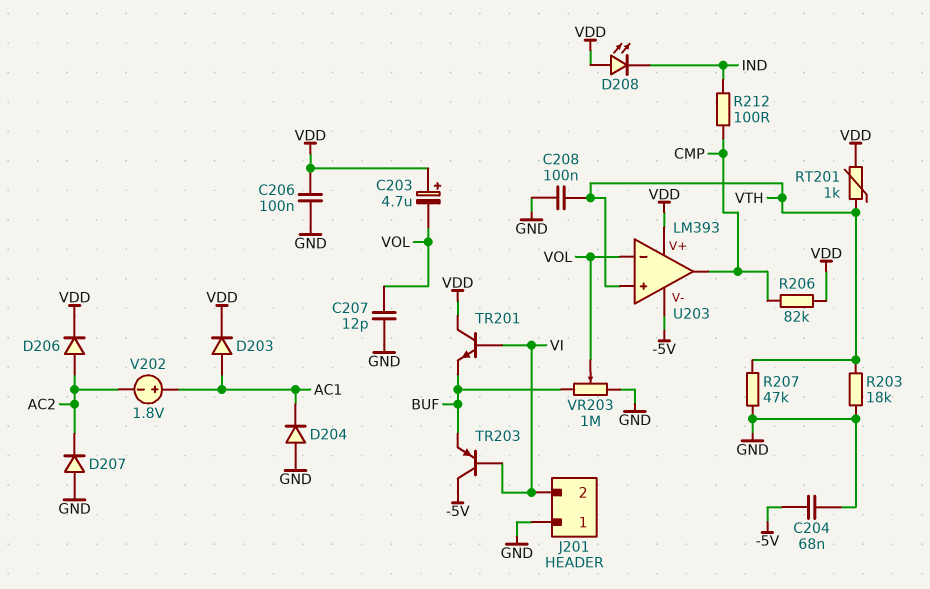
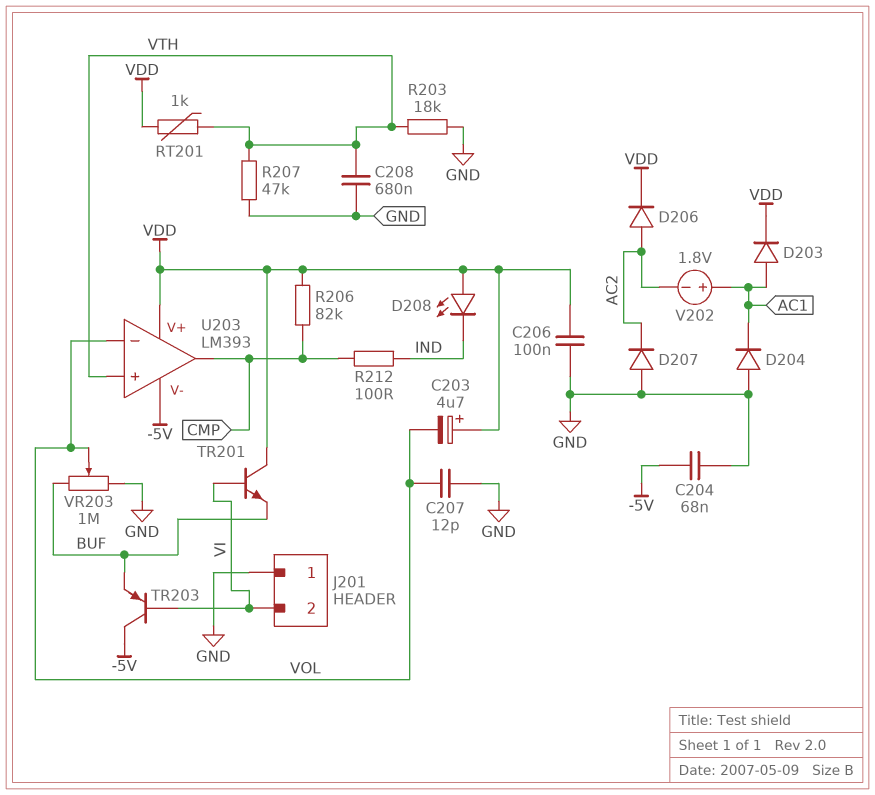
C208: 100nF (GND, VTH) -> 680nF (GND, VTH)

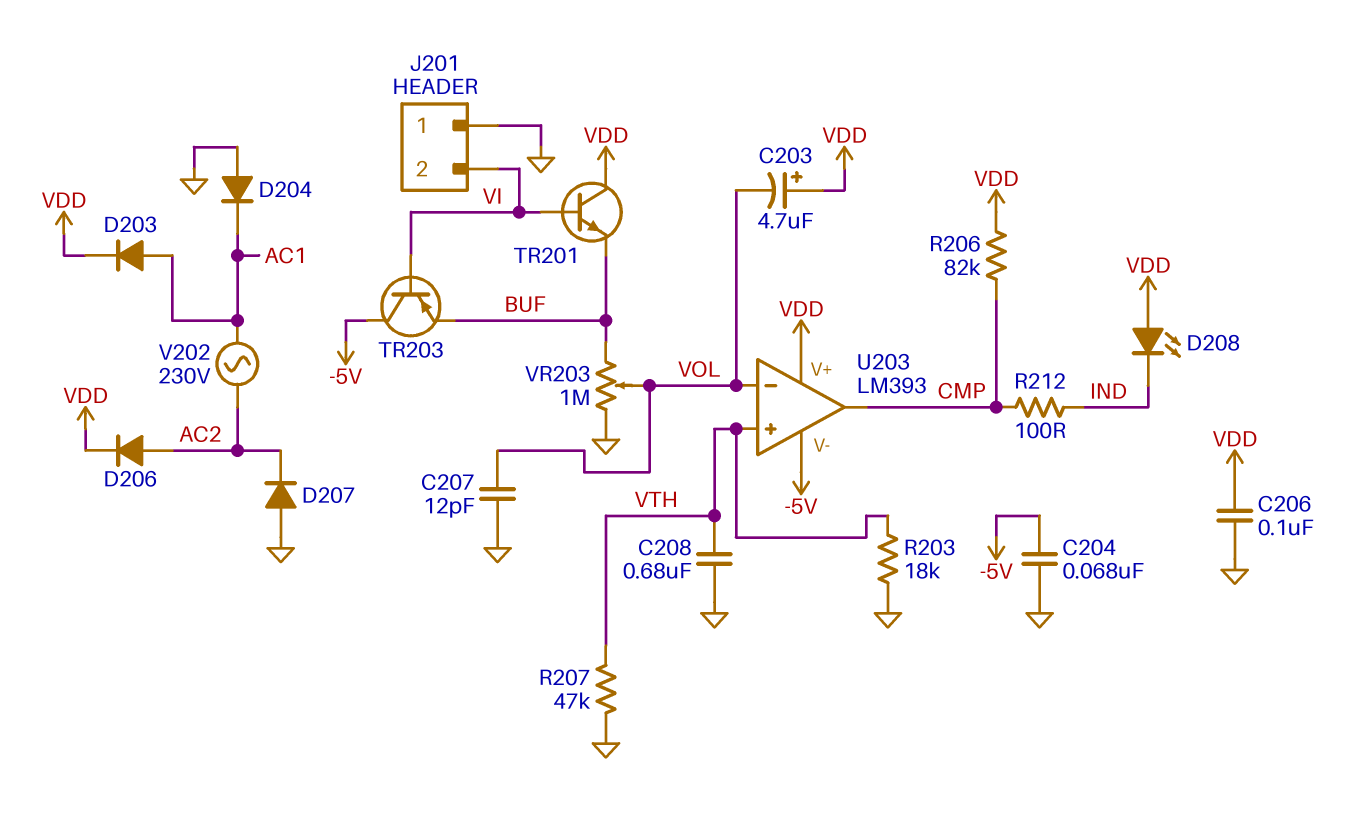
RT201: 1k (VDD, VTH) -> none
V202: 1.8V (plus AC1, minus AC2) -> AC 230V (AC1, AC2)

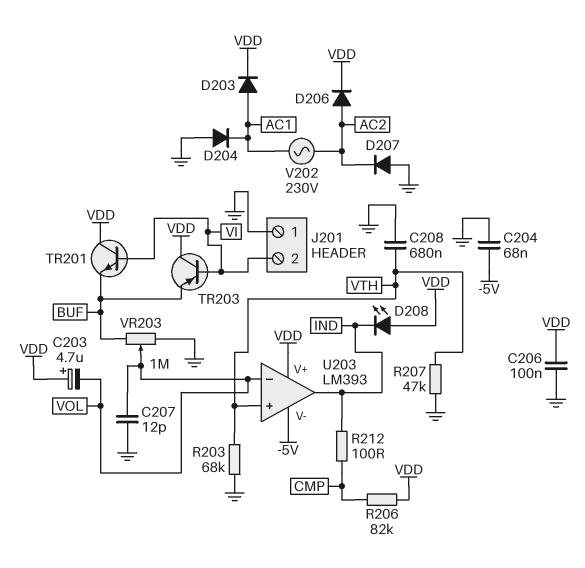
R203: 18k (GND, VTH) -> 68k (GND, VTH)
TR203: PNP (B VI, C -5V, E BUF) -> PNP (B VI, C VDD, E BUF)
U203 pin out: CMP -> IND

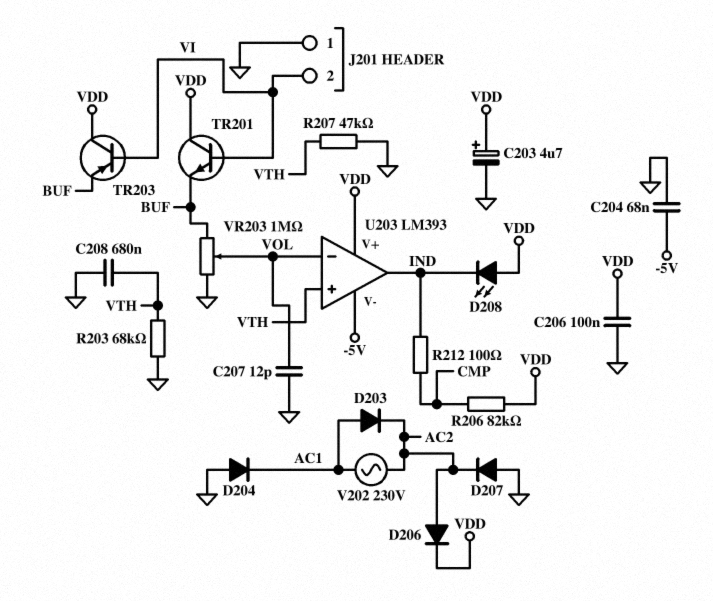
C203: 4.7uF (plus VDD, minus VOL) -> 4.7uF (plus VDD, minus GND)
D203: diode (A AC1, K VDD) -> diode (A AC1, K AC2)

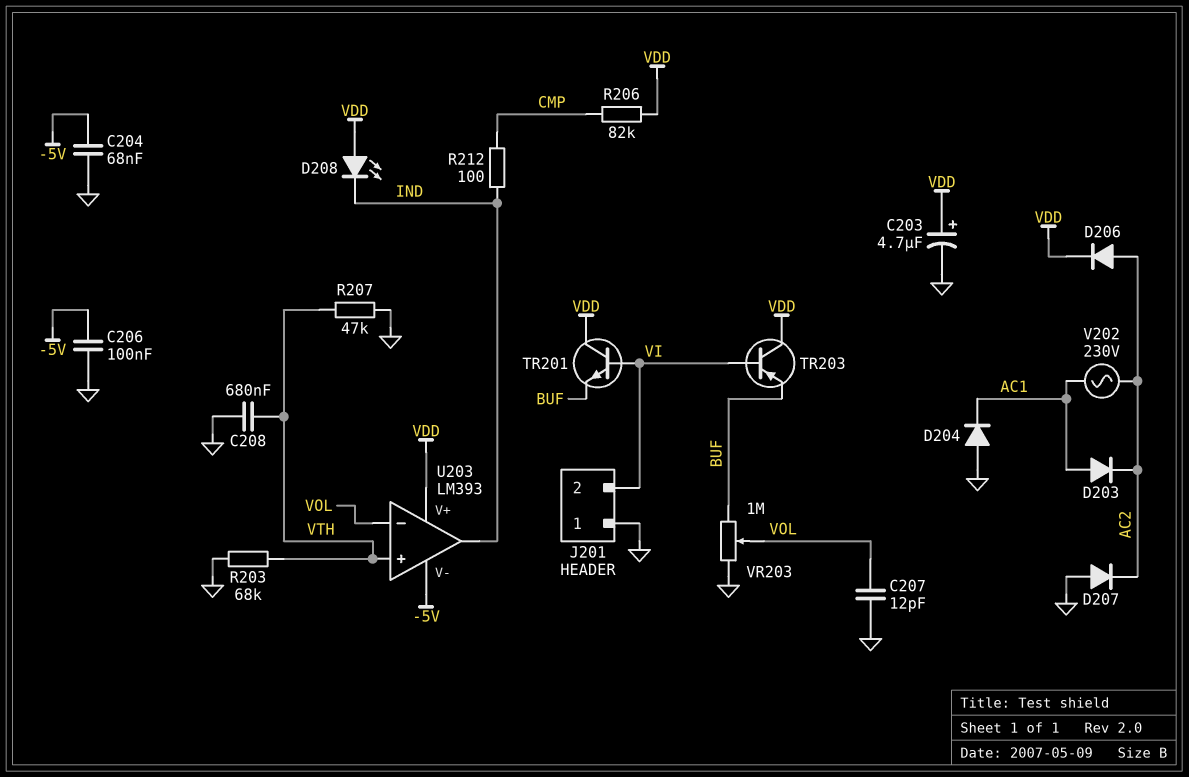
C206: 100nF (GND, VDD) -> 100nF (-5V, GND)

